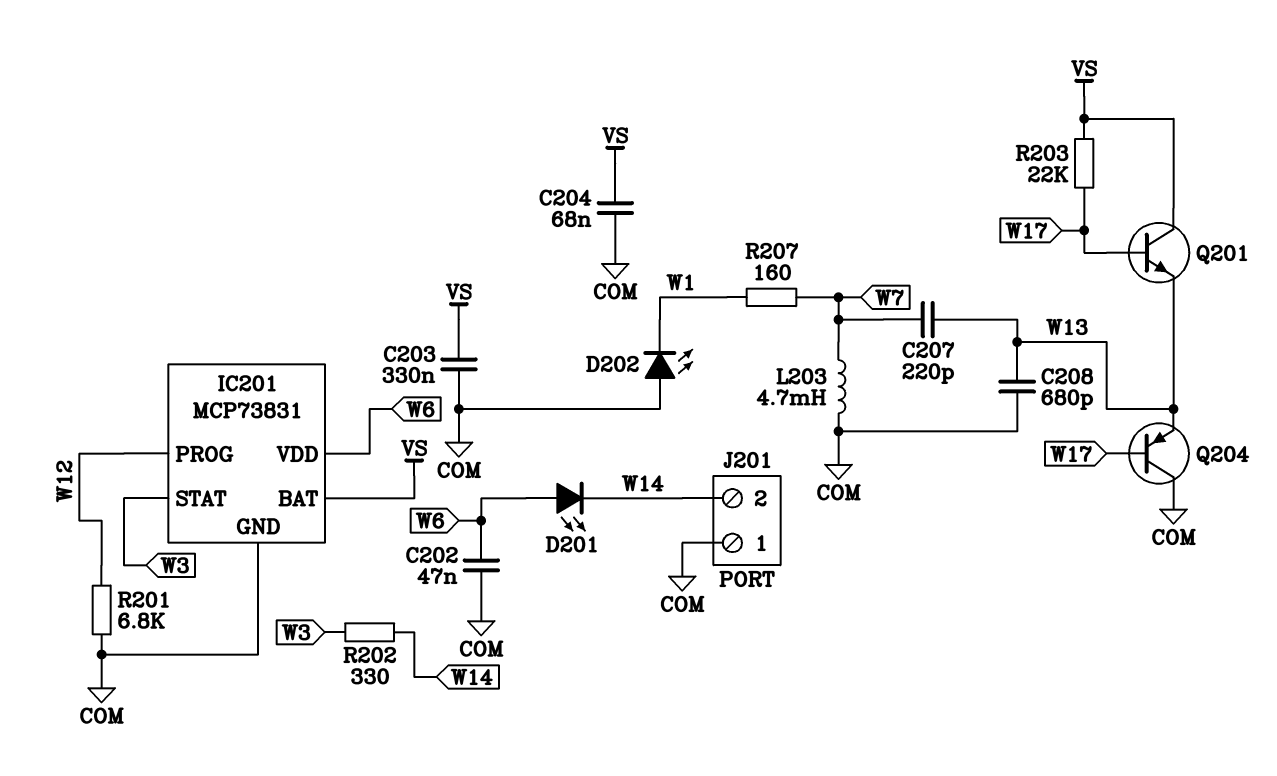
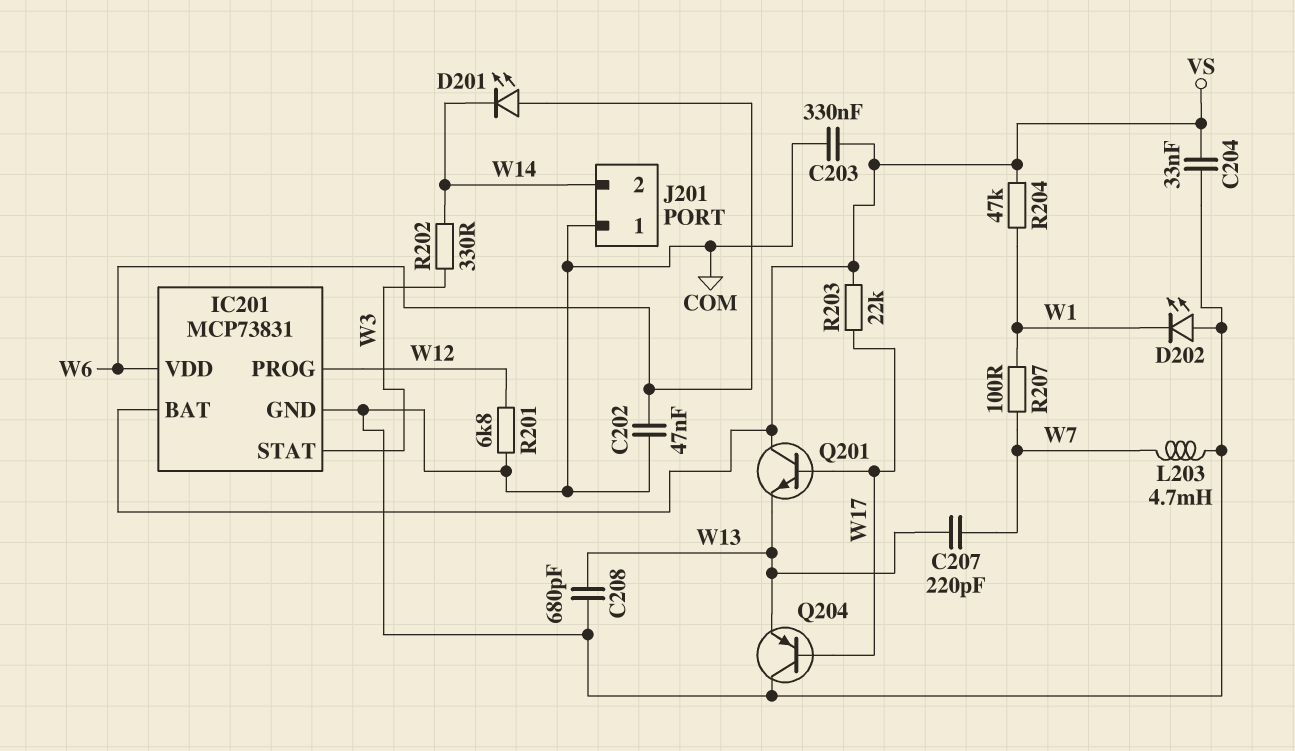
C204: 68nF (COM, VS) -> 33nF (COM, VS)
R204: none -> 47k (VS, W1)
R207: 160 (W1, W7) -> 100 (W1, W7)

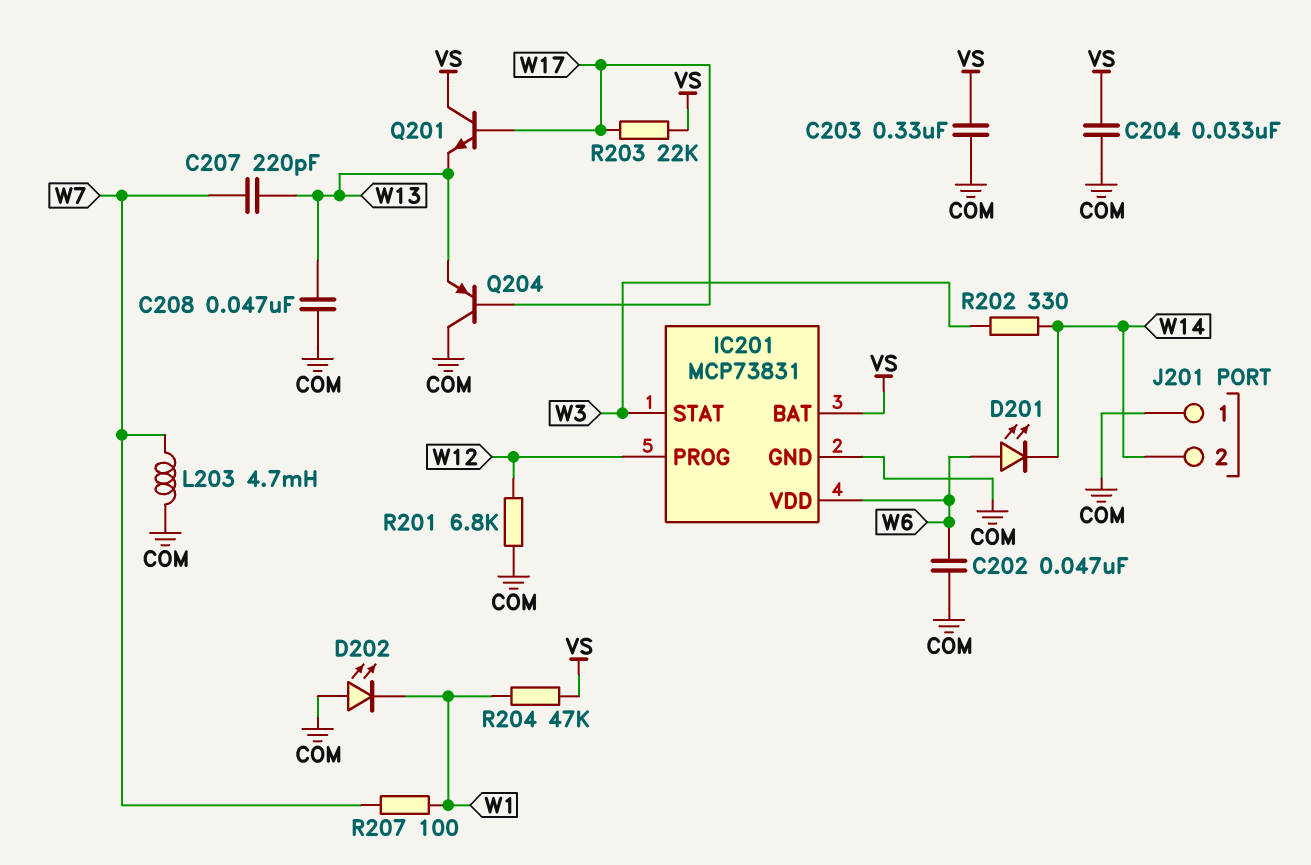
C208: 680pF (COM, W13) -> 47nF (COM, W13)

